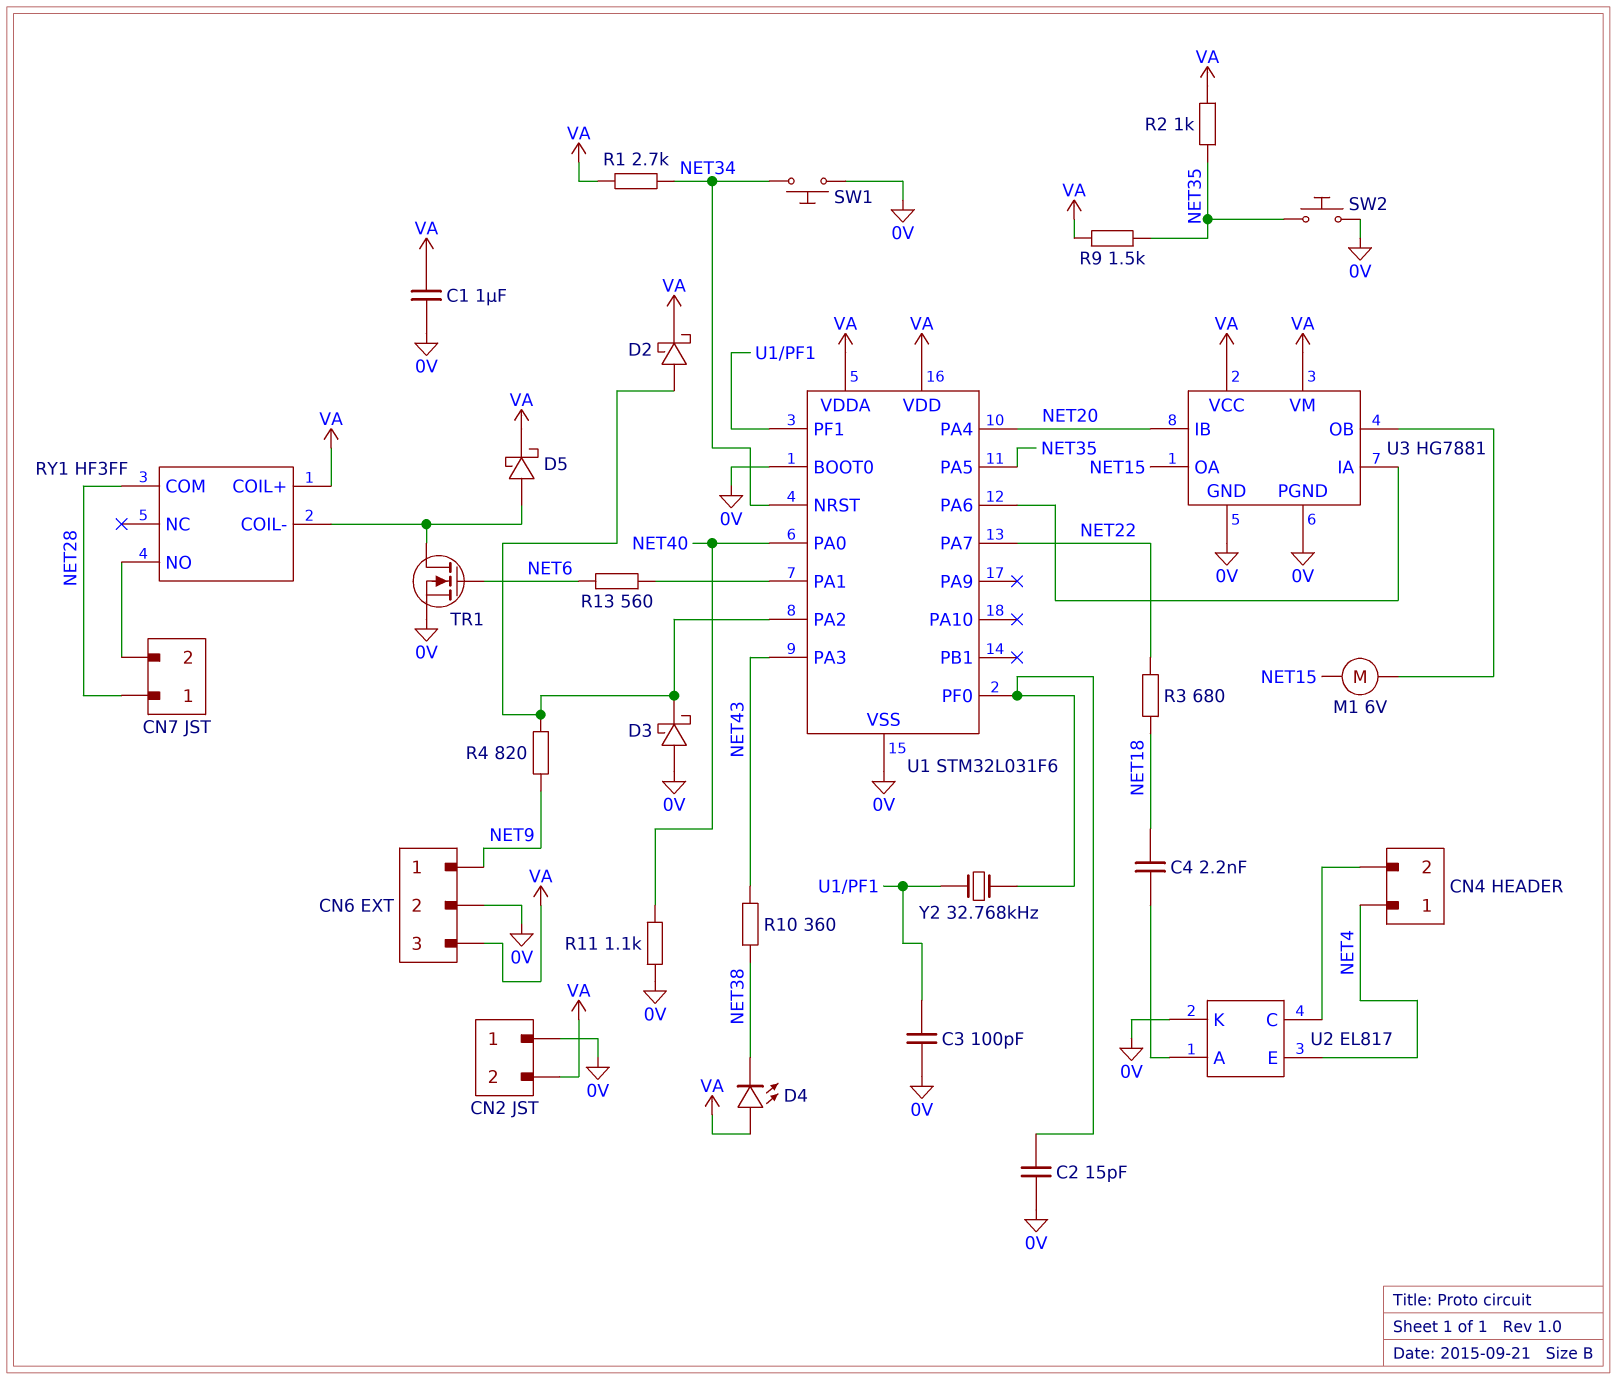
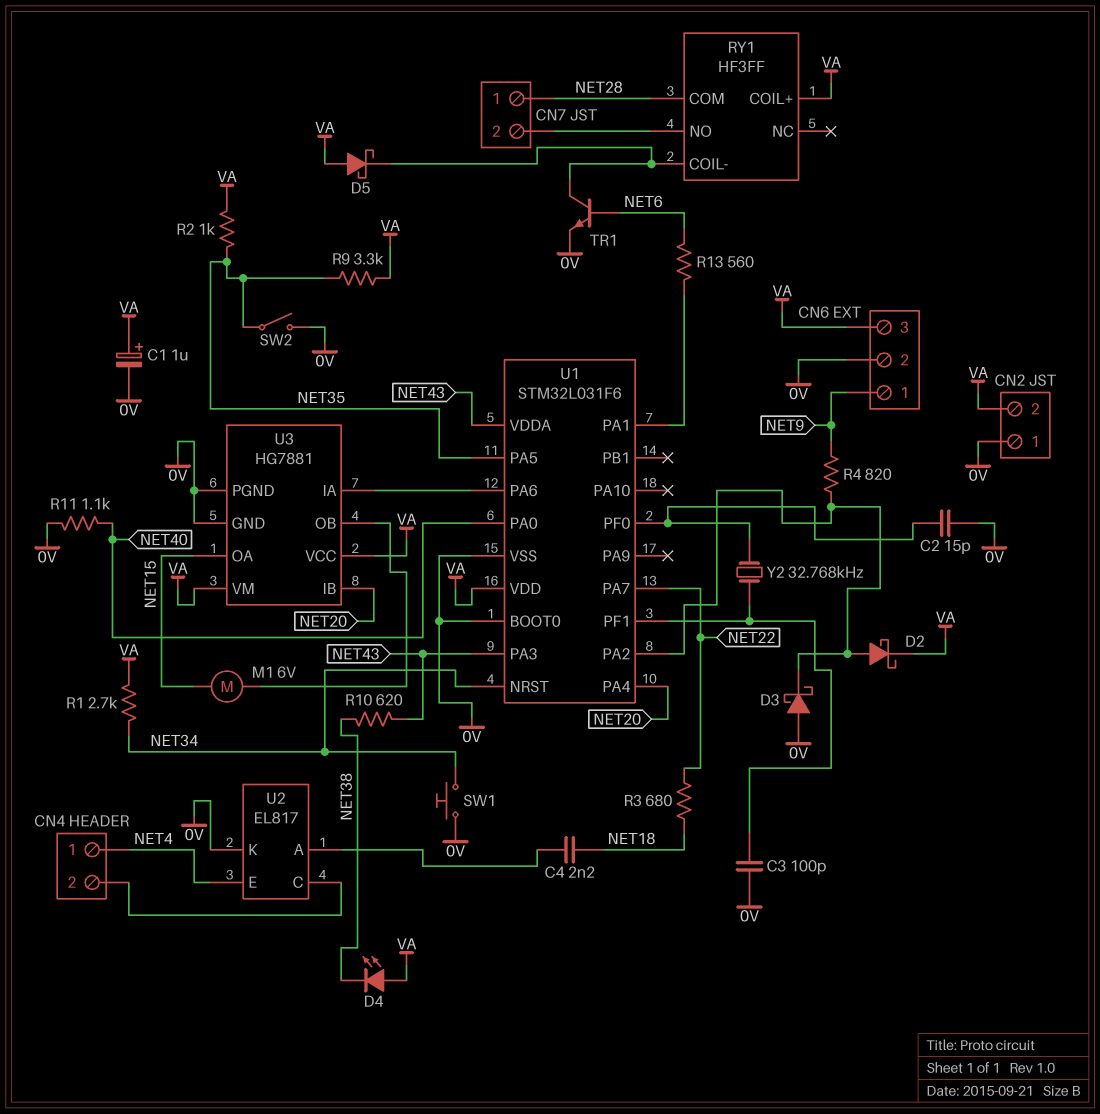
C1: 1uF (0V, VA) -> 1uF (plus VA, minus 0V)
D5: schottky (A RY1/COIL-, K VA) -> schottky (A VA, K RY1/COIL-)
R9: 1.5k (NET35, VA) -> 3.3k (NET35, VA)
R10: 360 (NET38, NET43) -> 620 (NET38, NET43)
SW2: button (0V, NET35) -> switch (0V, NET35)
TR1: NMOS (G NET6, D RY1/COIL-, S 0V) -> NPN (B NET6, C RY1/COIL-, E 0V)
U1 pin VDDA: VA -> NET43

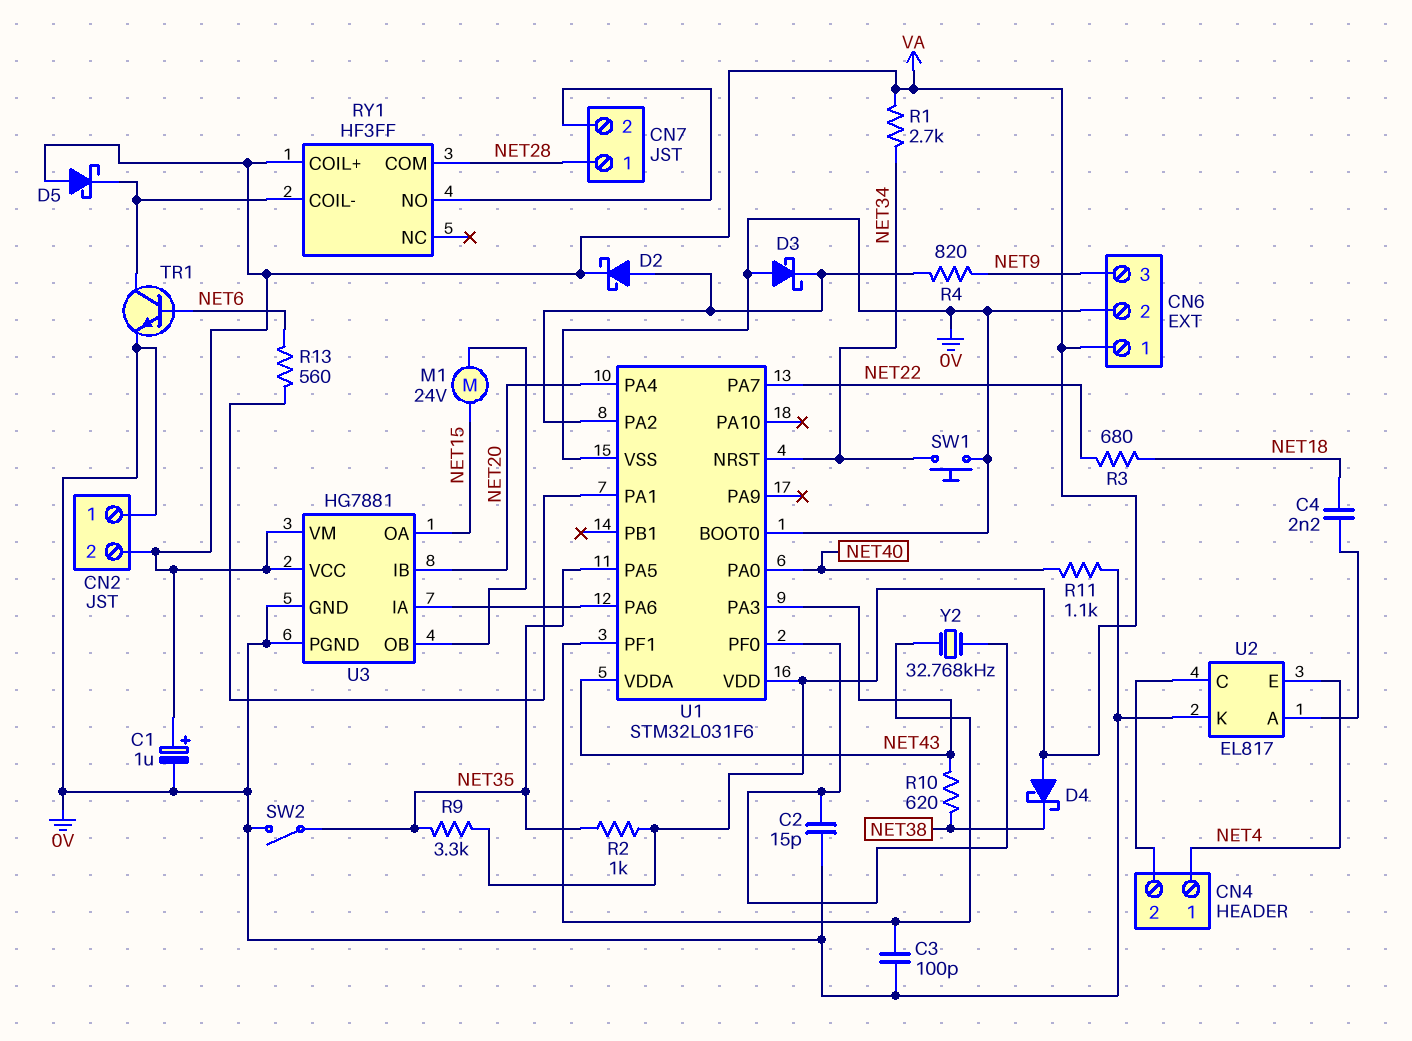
CN6 pin 1: NET9 -> VA
CN6 pin 3: VA -> NET9
D4: LED (A VA, K NET38) -> schottky (A VA, K NET38)
M1: motor 6V (NET15, U3/OB) -> motor 24V (NET15, U3/OB)

